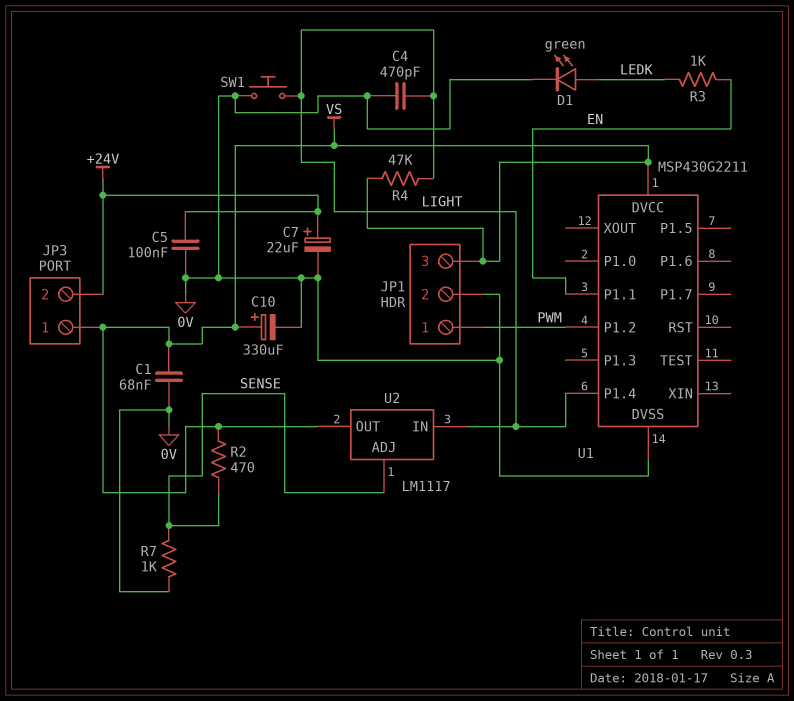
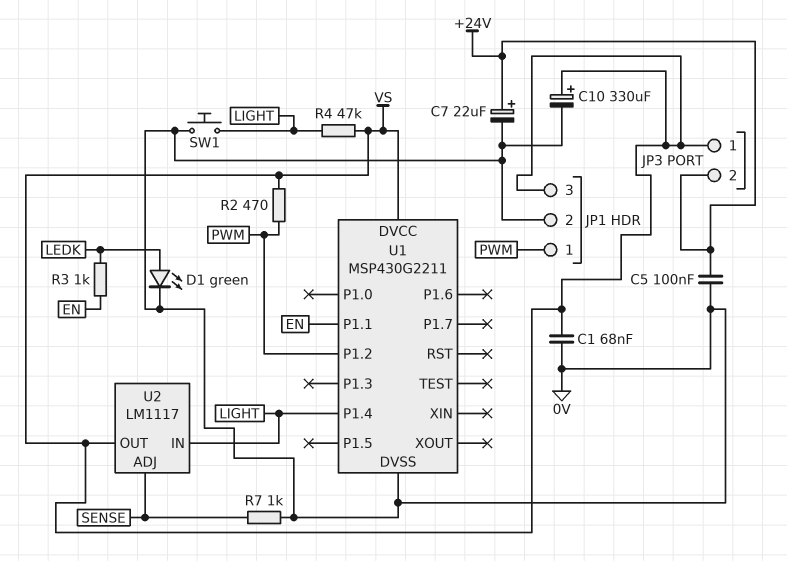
C4: 470pF (0V, LIGHT) -> none
R2: 470 (SENSE, VS) -> 470 (PWM, VS)

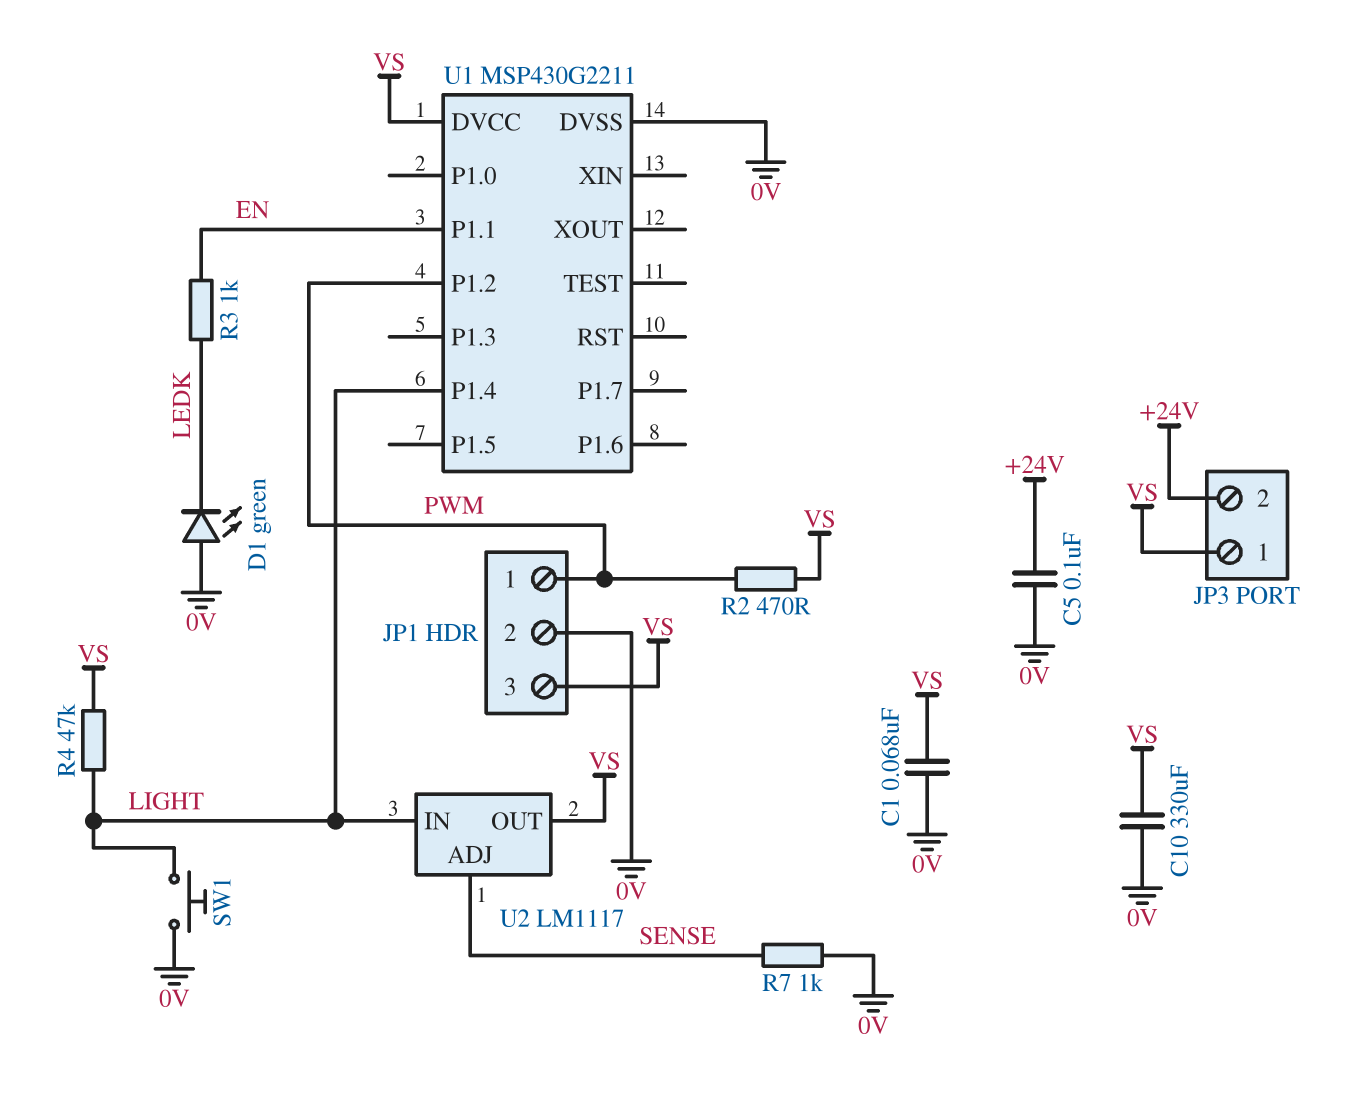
C7: 22uF (plus +24V, minus 0V) -> none
C10: 330uF (plus VS, minus 0V) -> 330uF (0V, VS)
D1: LED green (A LEDK, K 0V) -> LED green (A 0V, K LEDK)

